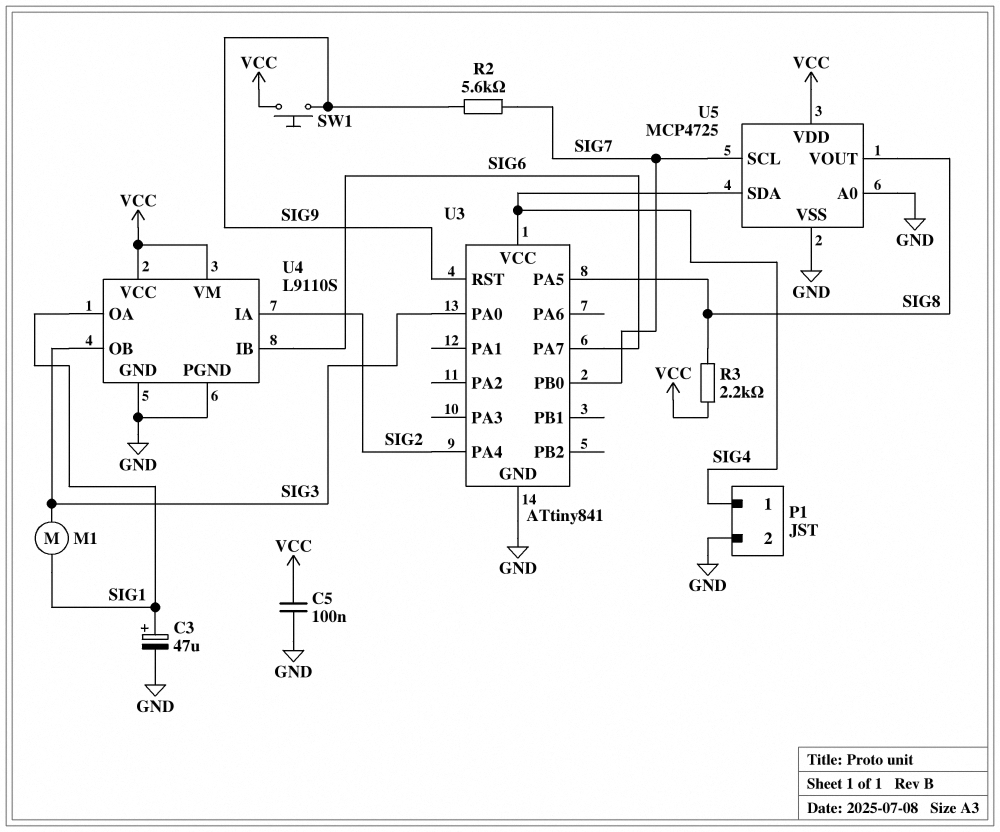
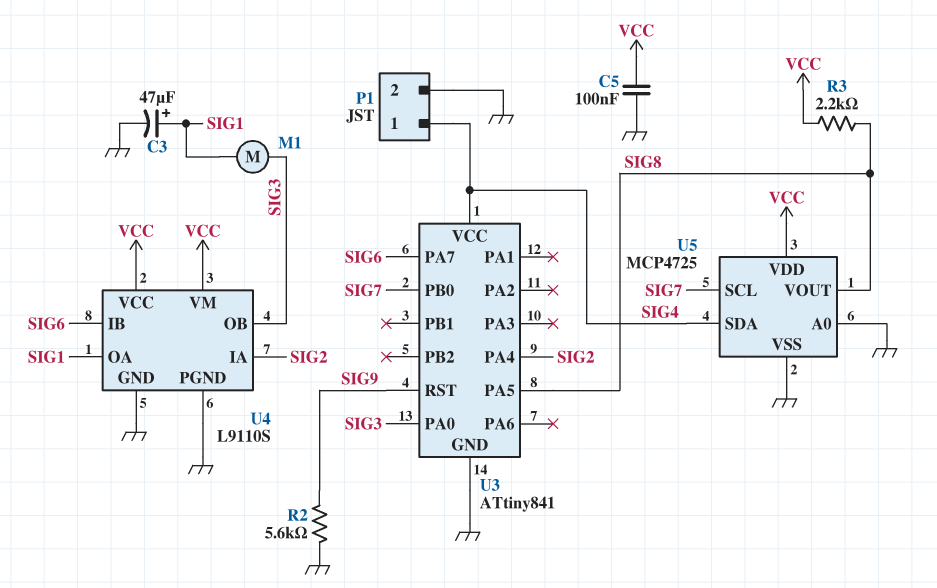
R2: 5.6k (SIG7, SIG9) -> 5.6k (GND, SIG9)
SW1: button (SIG9, VCC) -> none

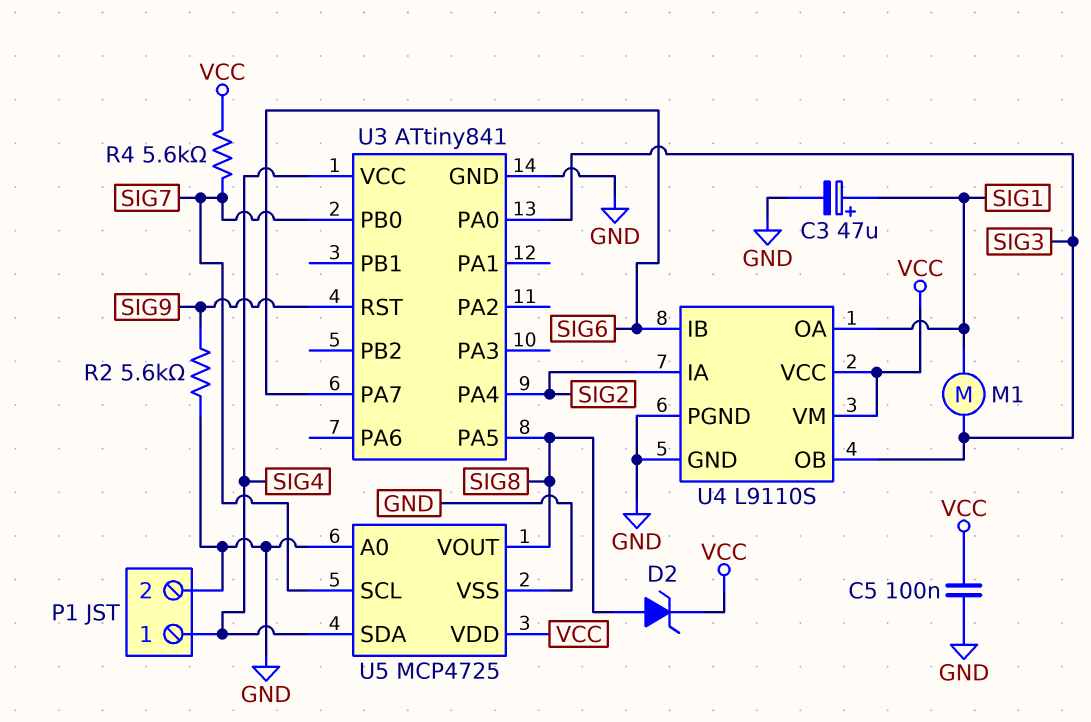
D2: none -> zener (A SIG8, K VCC)
R3: 2.2k (SIG8, VCC) -> none
R4: none -> 5.6k (SIG7, VCC)

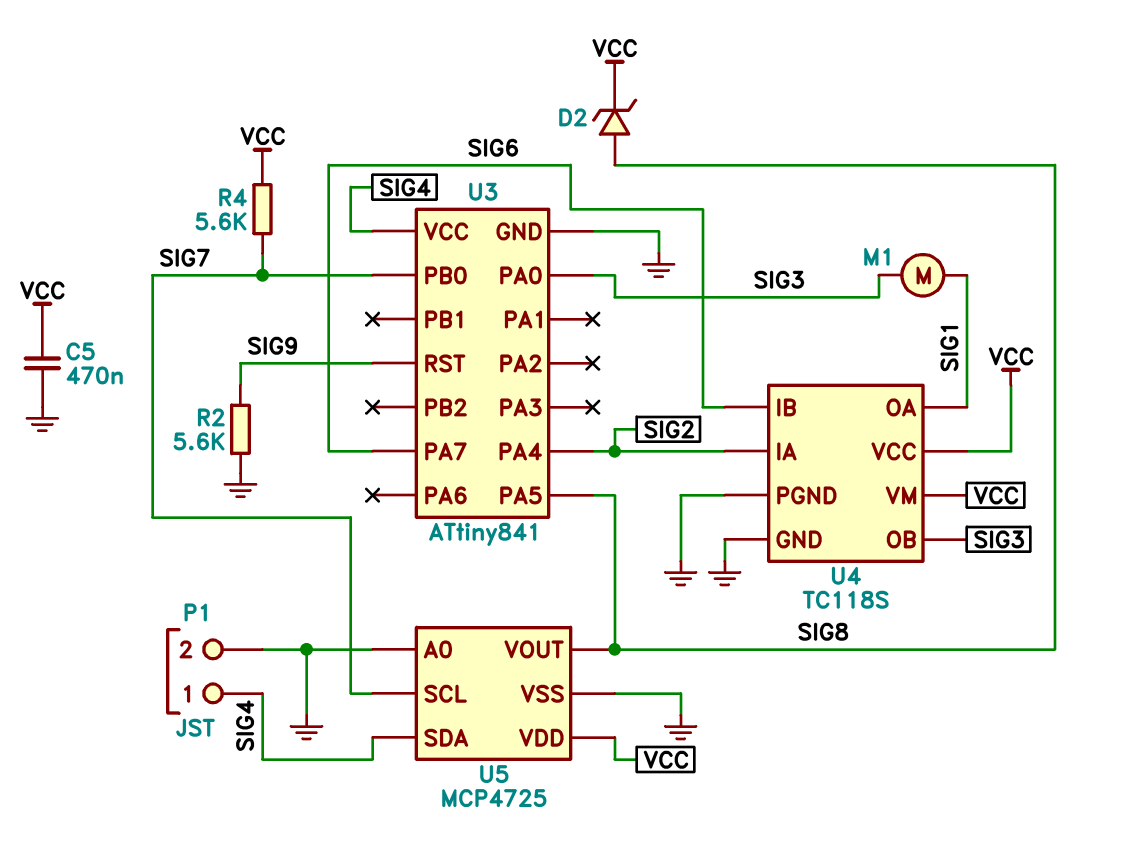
C3: 47uF (plus SIG1, minus GND) -> none
C5: 100nF (GND, VCC) -> 470nF (GND, VCC)
U4: L9110S -> TC118S

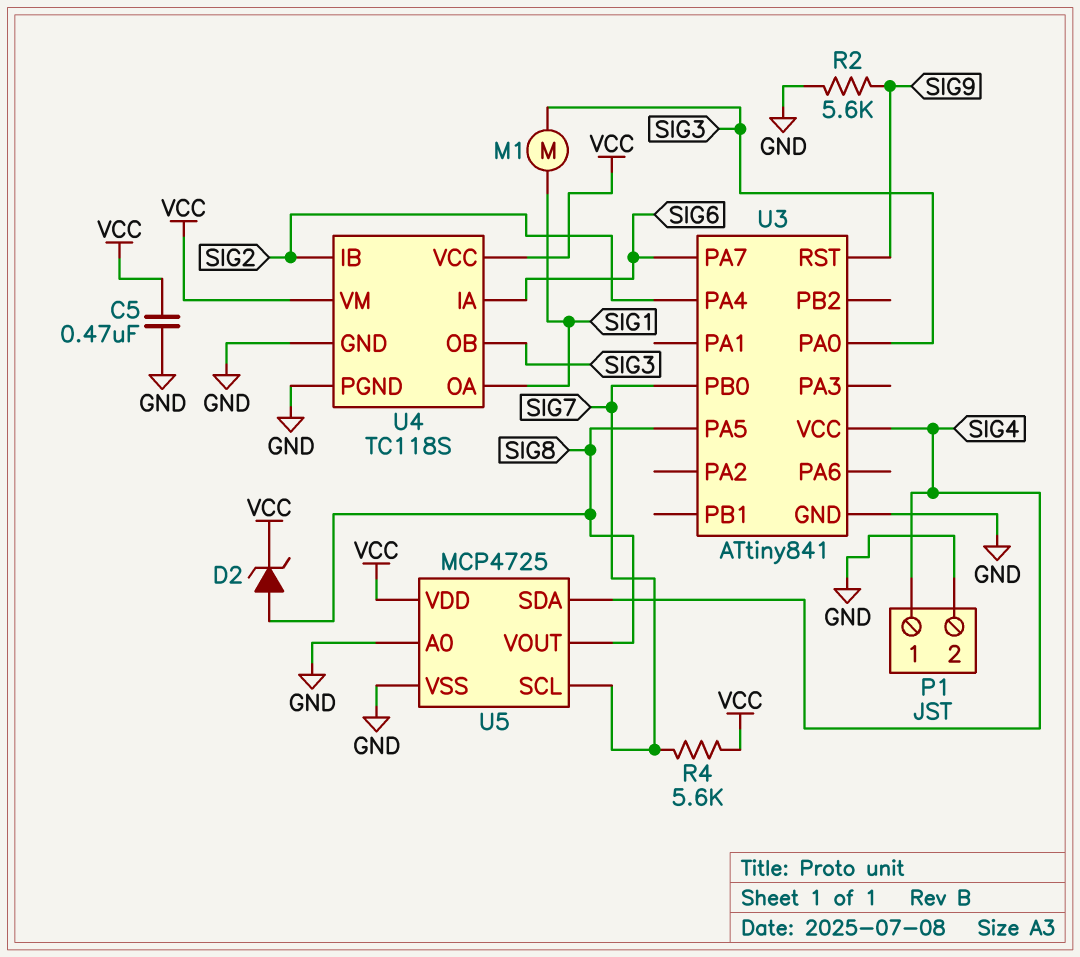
U4 pin IA: SIG2 -> SIG6
U4 pin IB: SIG6 -> SIG2

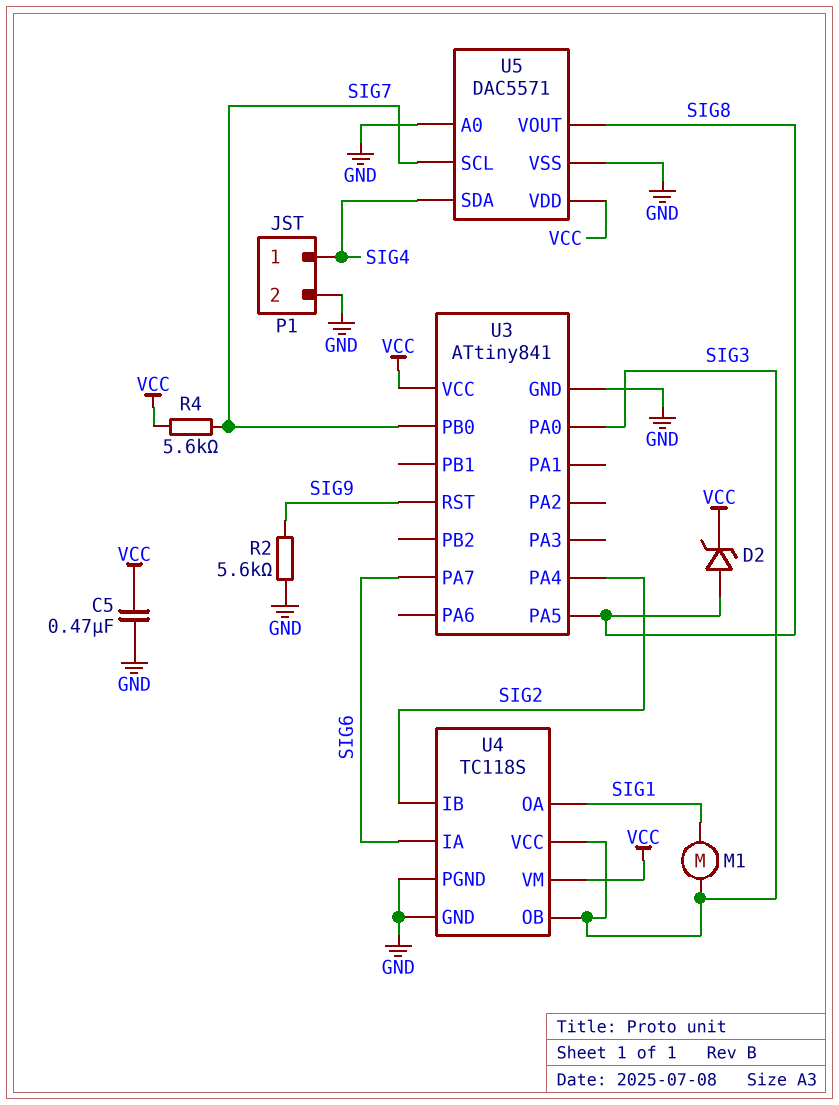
U3 pin VCC: SIG4 -> VCC
U4 pin VCC: VCC -> SIG3
U5: MCP4725 -> DAC5571

